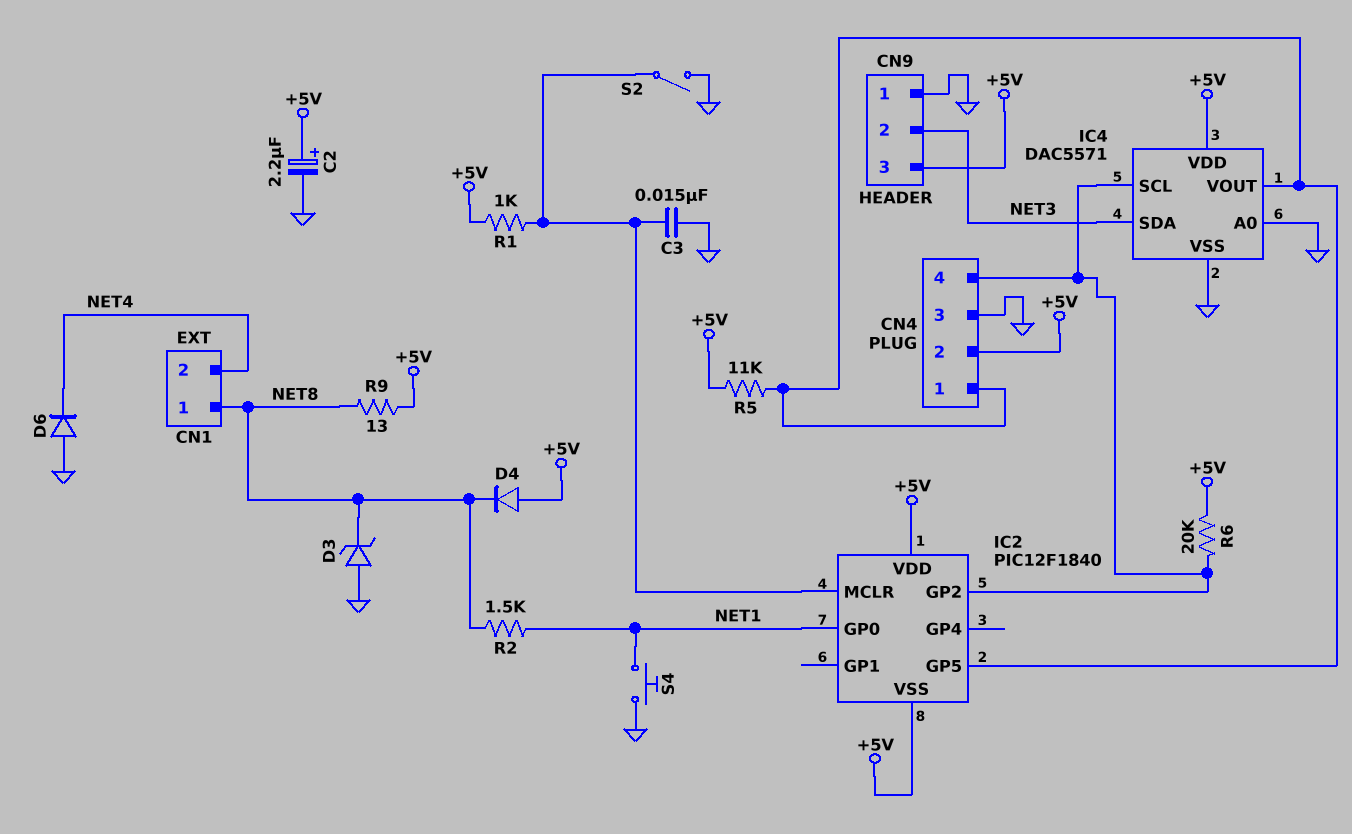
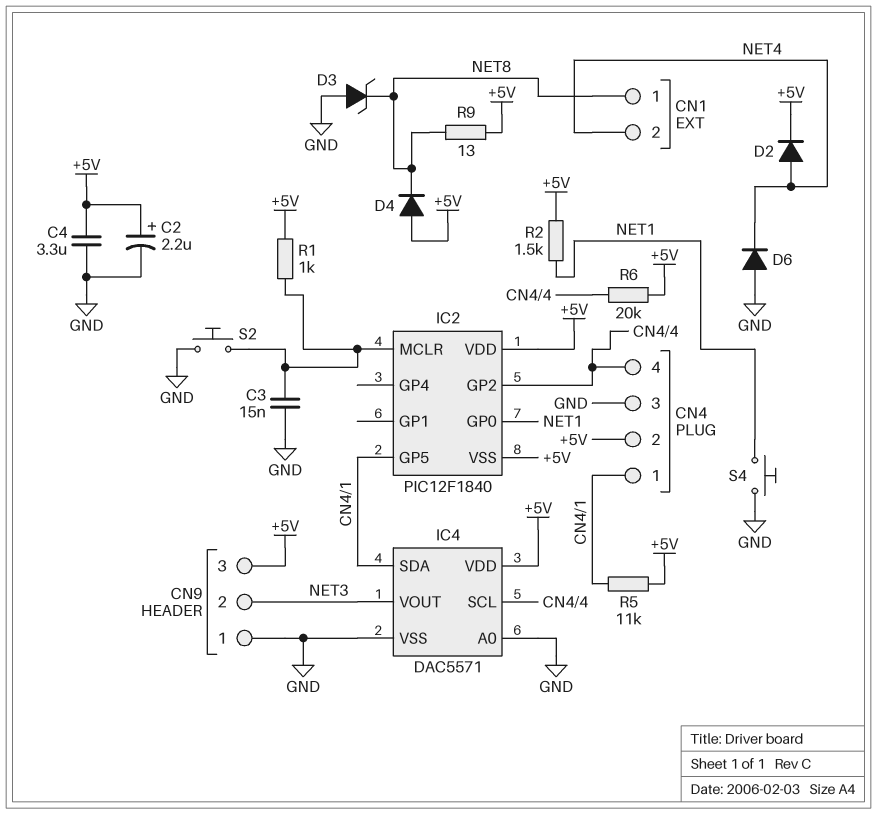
C4: none -> 3.3uF (+5V, GND)
D2: none -> diode (A NET4, K +5V)
IC4 pin SDA: NET3 -> CN4/1
IC4 pin VOUT: CN4/1 -> NET3
R2: 1.5k (NET1, NET8) -> 1.5k (+5V, NET1)
S2: switch (GND, IC2/MCLR) -> button (GND, IC2/MCLR)

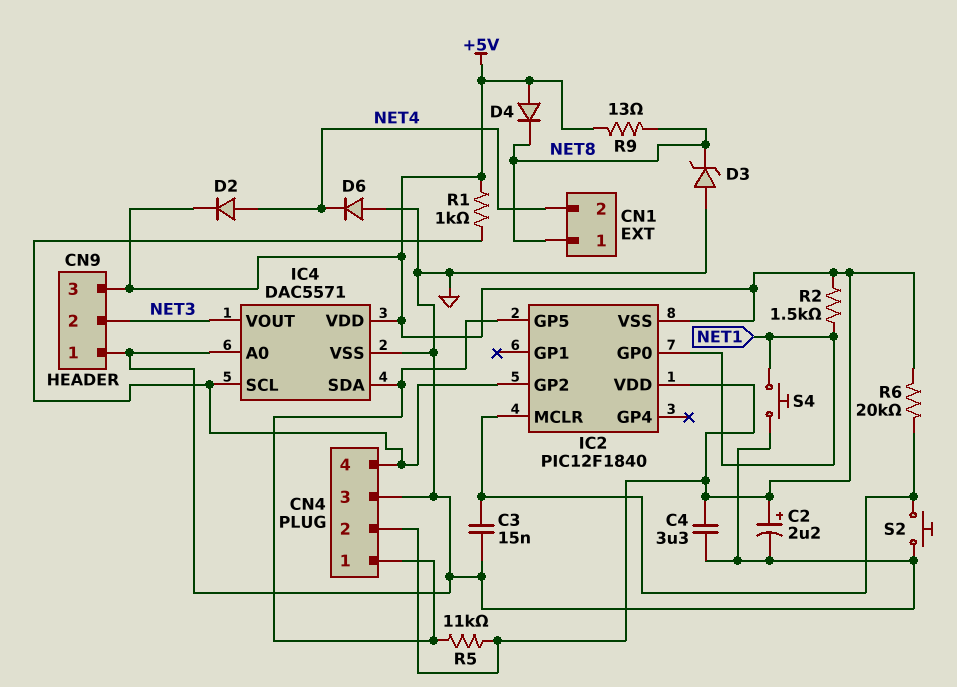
R1: 1k (+5V, IC2/MCLR) -> 1k (+5V, CN4/4)
R6: 20k (+5V, CN4/4) -> 20k (+5V, IC2/MCLR)

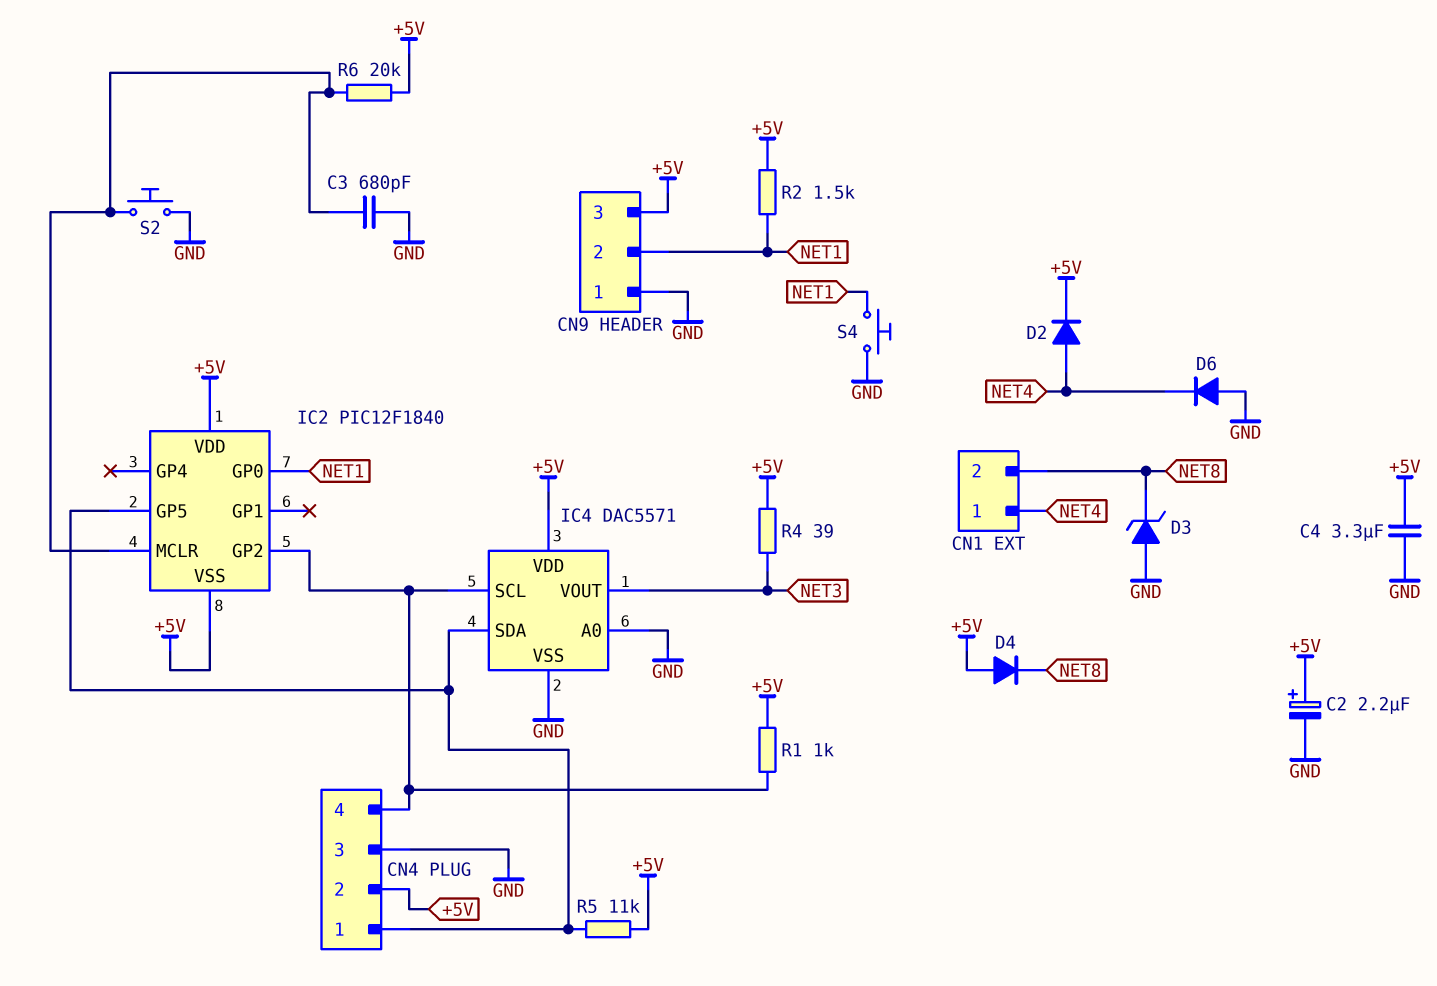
C3: 15nF (GND, IC2/MCLR) -> 680pF (GND, IC2/MCLR)
CN1 pin 1: NET8 -> NET4
CN1 pin 2: NET4 -> NET8
CN9 pin 2: NET3 -> NET1
R4: none -> 39 (+5V, NET3)
R9: 13 (+5V, NET8) -> none

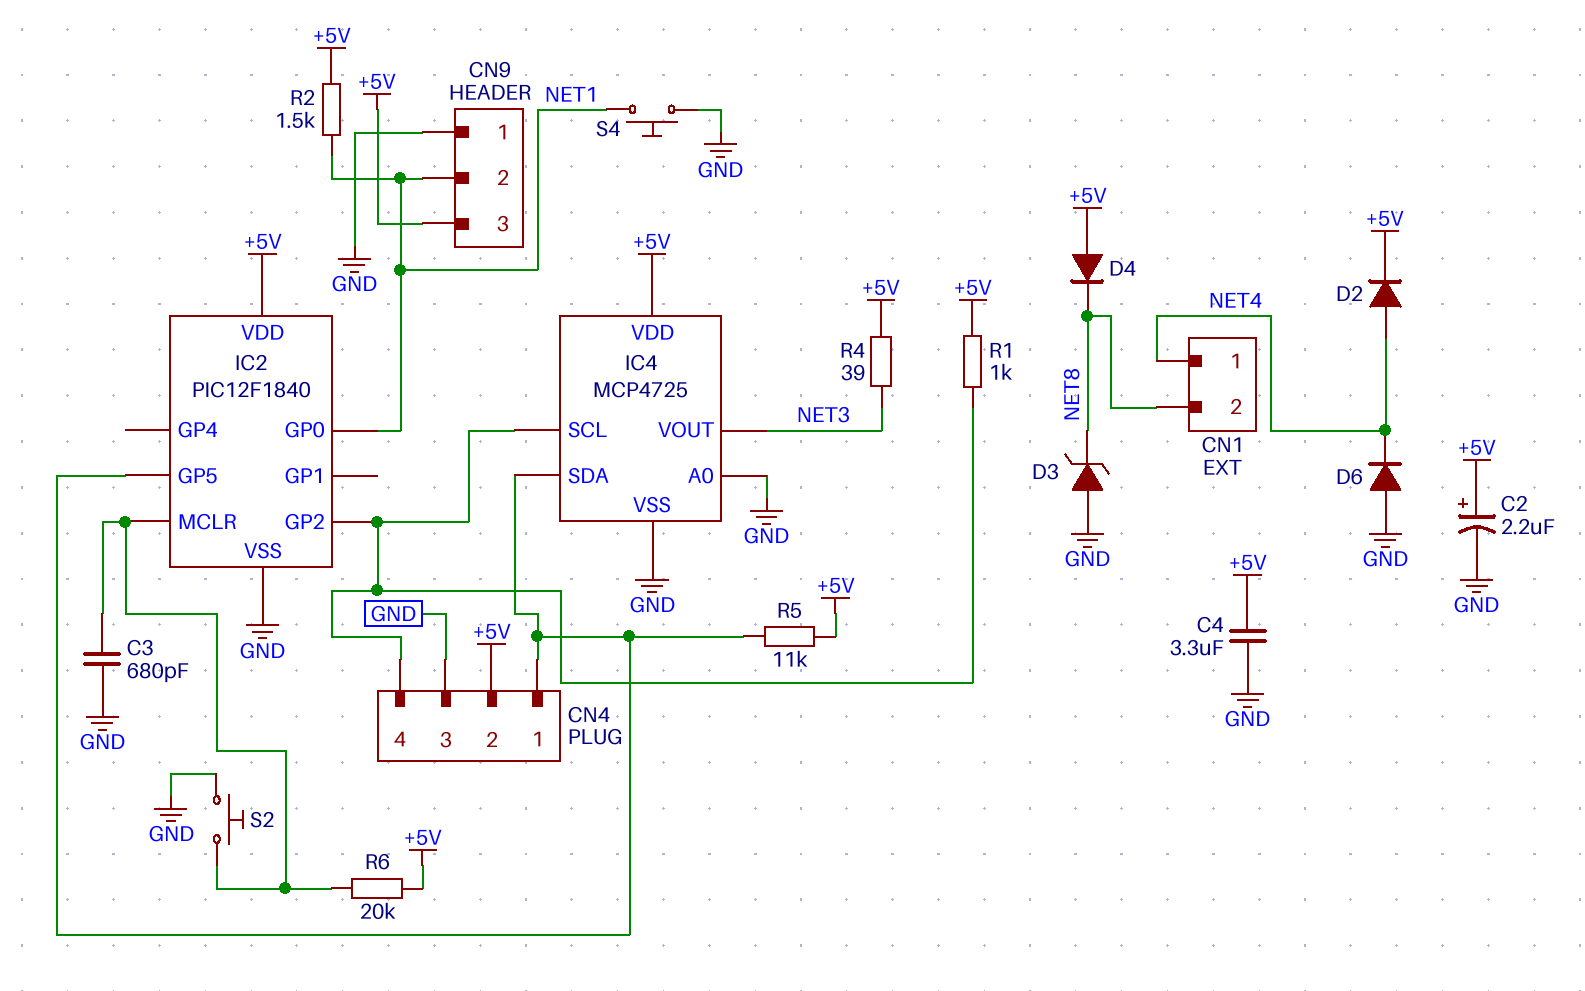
IC2 pin VSS: +5V -> GND
IC4: DAC5571 -> MCP4725

